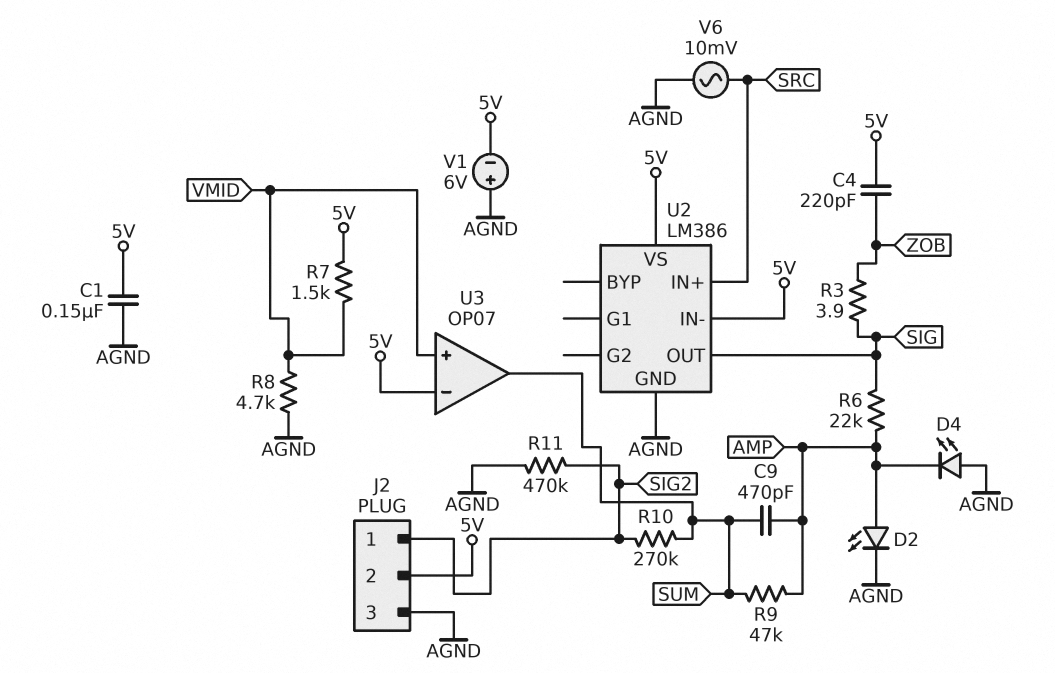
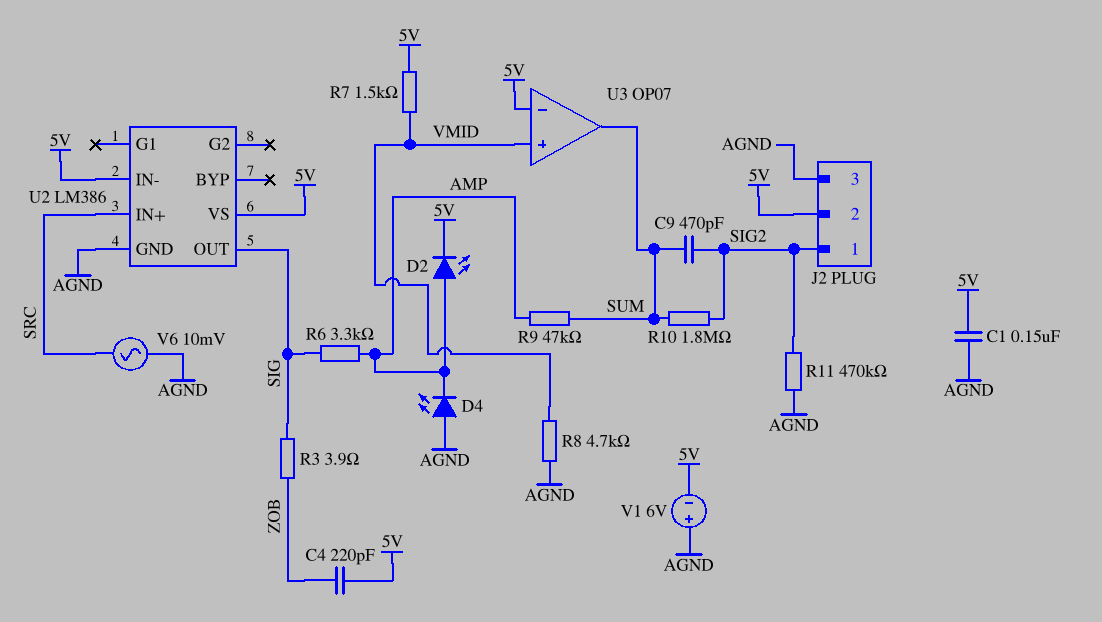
C9: 470pF (AMP, SUM) -> 470pF (SIG2, SUM)
D2: LED (A AMP, K AGND) -> LED (A AMP, K 5V)
R6: 22k (AMP, SIG) -> 3.3k (AMP, SIG)
R10: 270k (SIG2, SUM) -> 1.8M (SIG2, SUM)

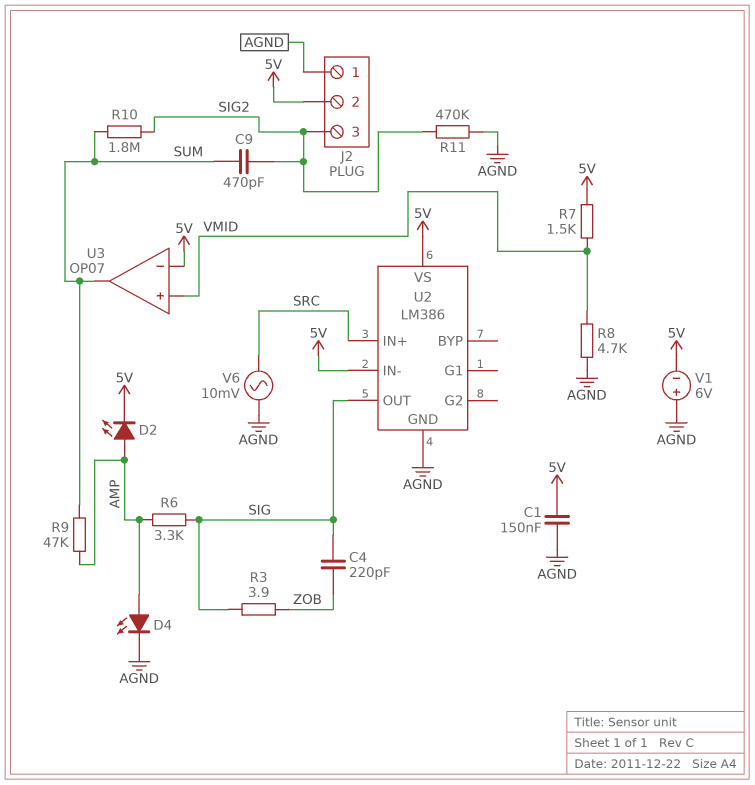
C4: 220pF (5V, ZOB) -> 220pF (SIG, ZOB)
D4: LED (A AGND, K AMP) -> LED (A AMP, K AGND)
J2 pin 1: SIG2 -> AGND
J2 pin 3: AGND -> SIG2

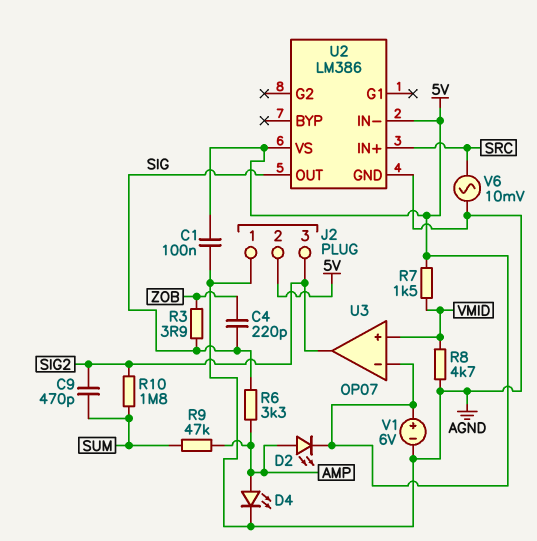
C1: 150nF (5V, AGND) -> 100nF (5V, AGND)
R11: 470k (AGND, SIG2) -> none
U3 pin out: SUM -> SIG2
V1: 6V (plus AGND, minus 5V) -> 6V (plus 5V, minus AGND)

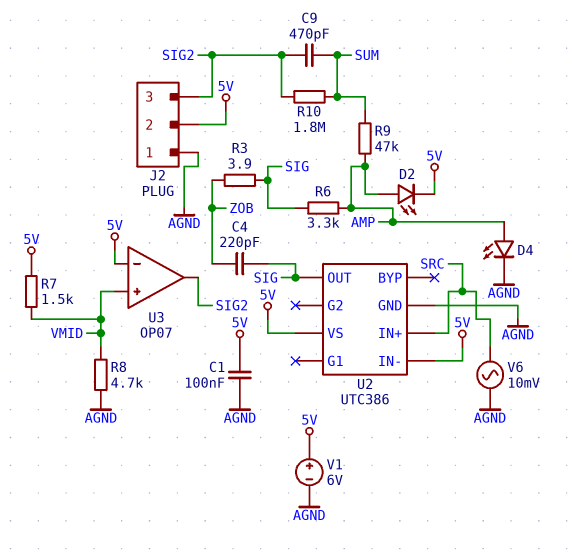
U2: LM386 -> UTC386

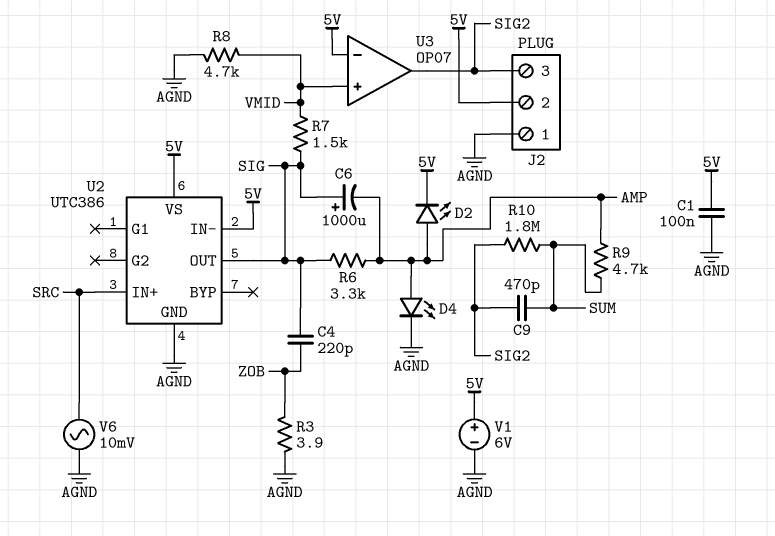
C6: none -> 1000uF (plus SIG, minus AMP)
R3: 3.9 (SIG, ZOB) -> 3.9 (AGND, ZOB)
R7: 1.5k (5V, VMID) -> 1.5k (SIG, VMID)
R9: 47k (AMP, SUM) -> 4.7k (AMP, SUM)

